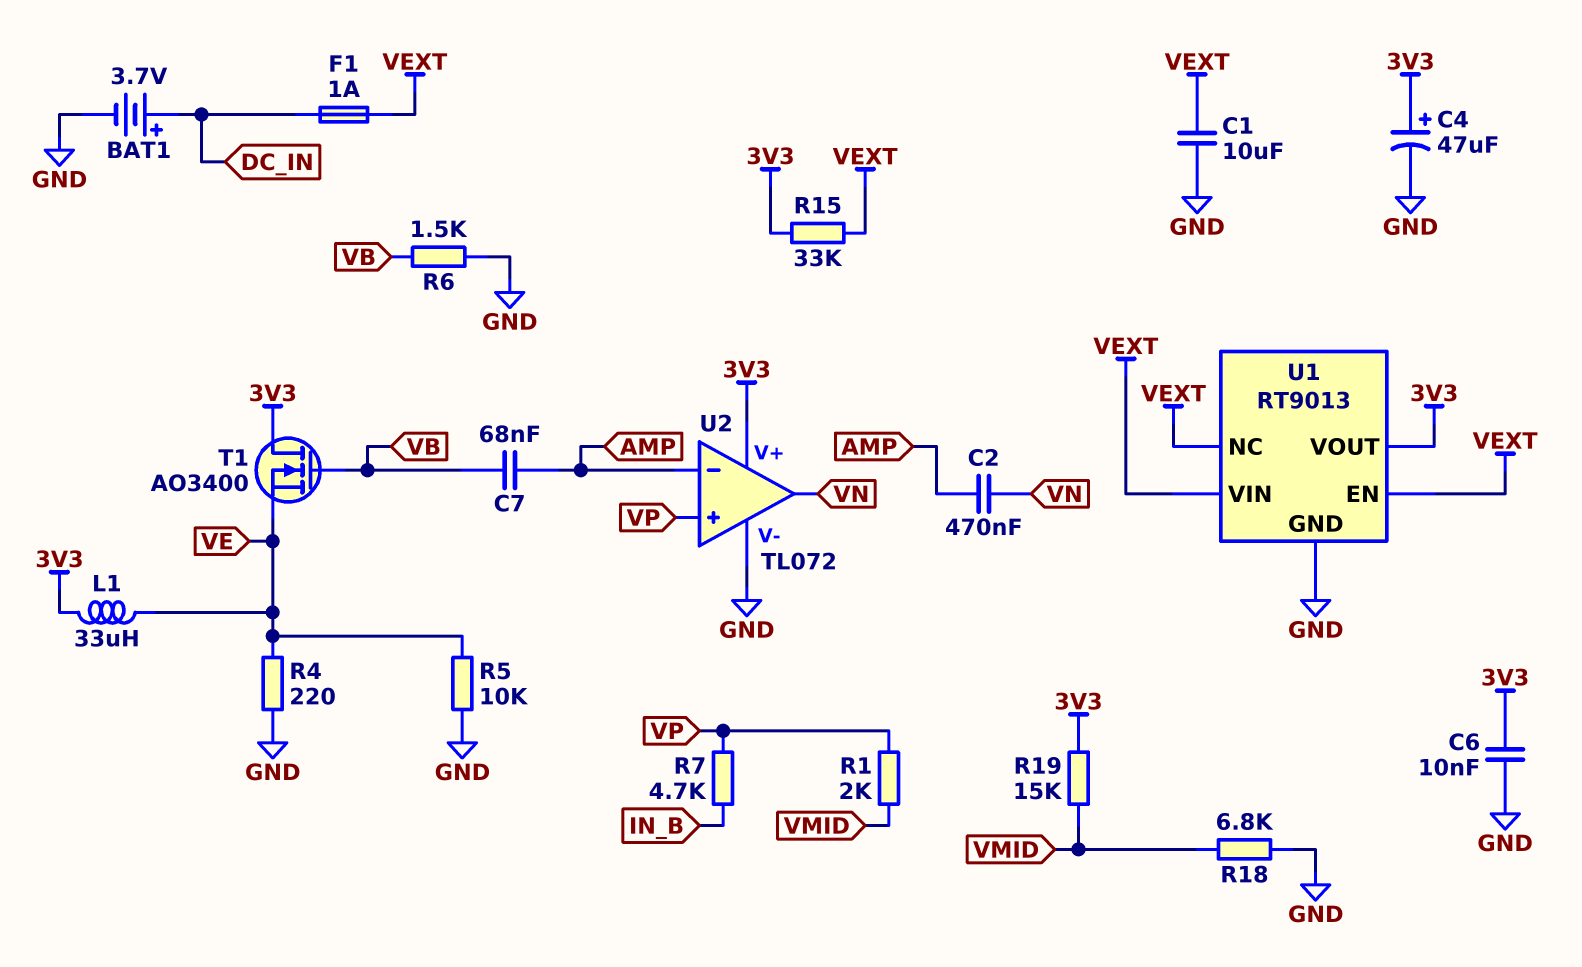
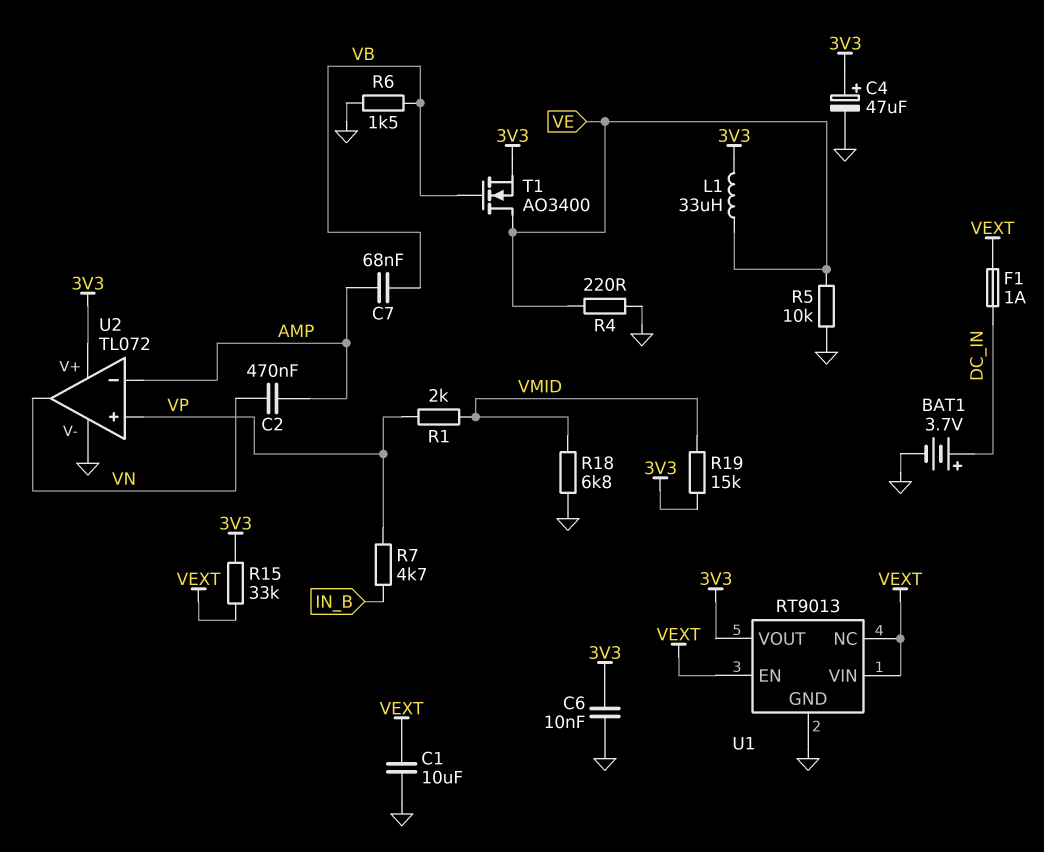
T1: NMOS AO3400 (G VB, D 3V3, S VE) -> NMOS AO3400 (G VB, D VE, S 3V3)

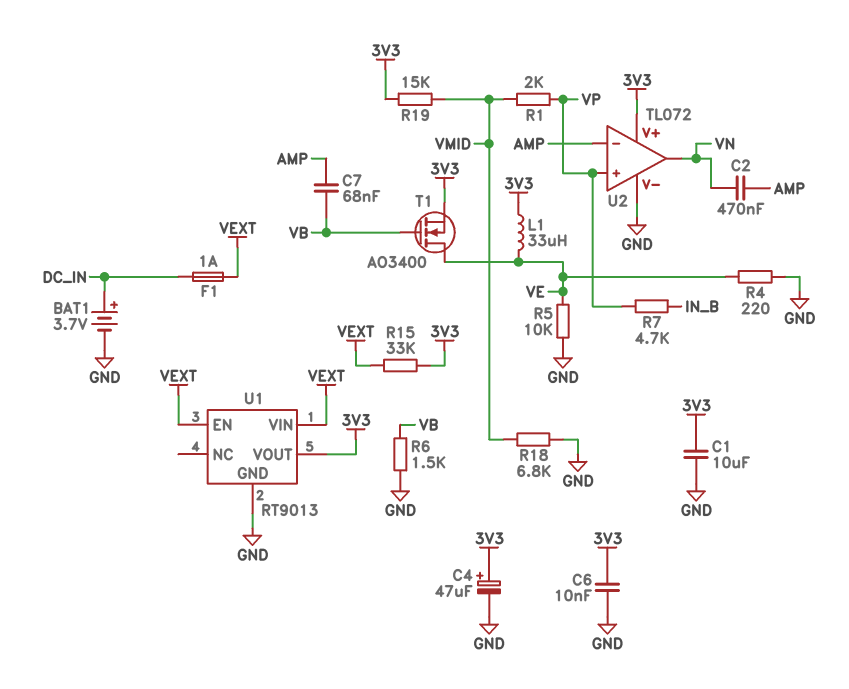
C1: 10uF (GND, VEXT) -> 10uF (3V3, GND)
U1 pin NC: VEXT -> none

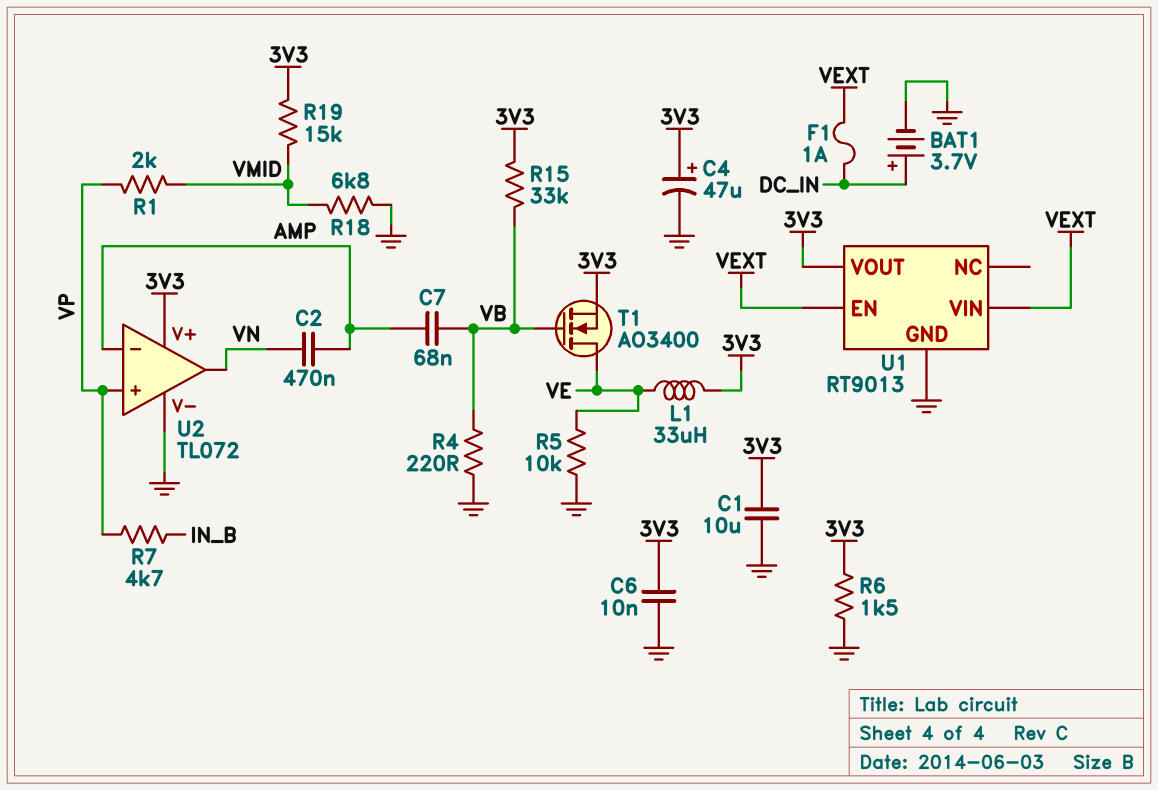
R4: 220 (GND, VE) -> 220 (GND, VB)
R6: 1.5k (GND, VB) -> 1.5k (3V3, GND)
R15: 33k (3V3, VEXT) -> 33k (3V3, VB)

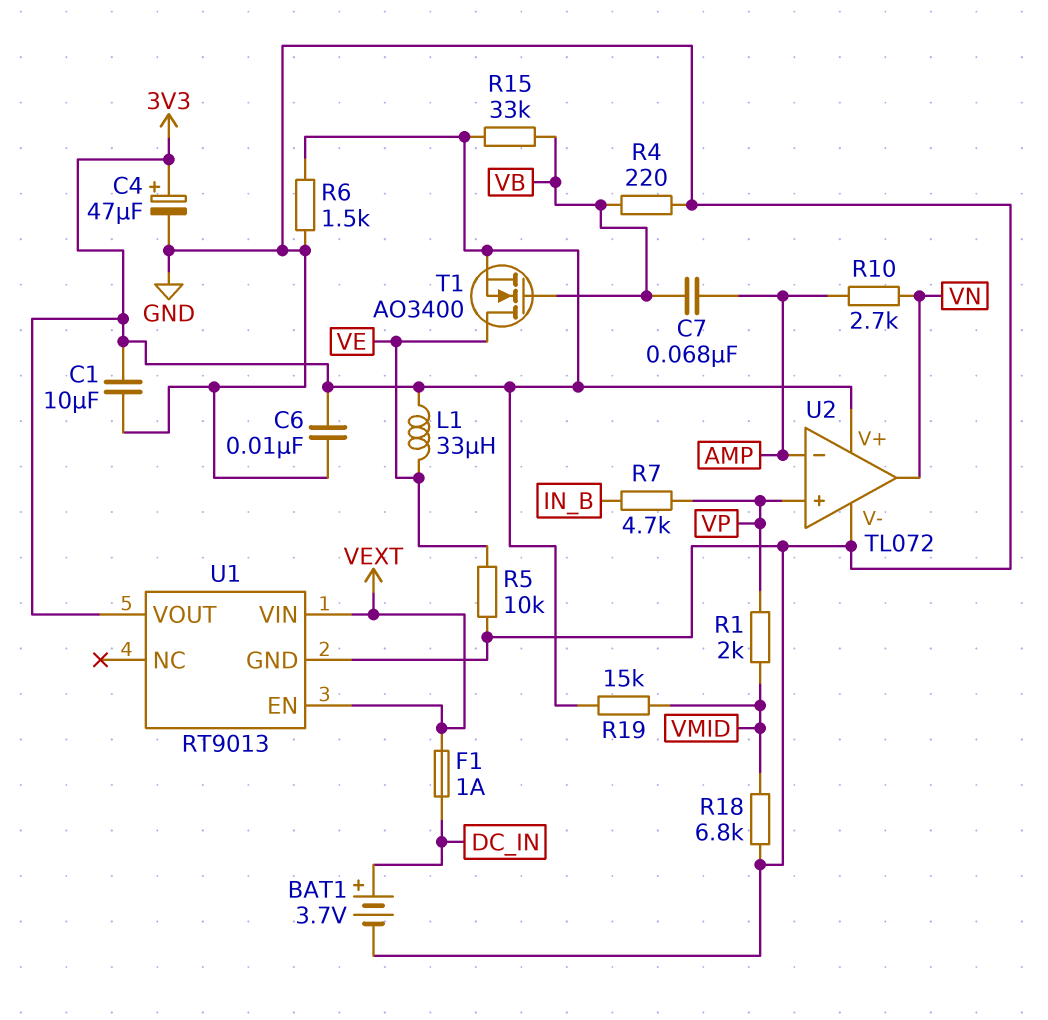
C2: 470nF (AMP, VN) -> none
R10: none -> 2.7k (AMP, VN)

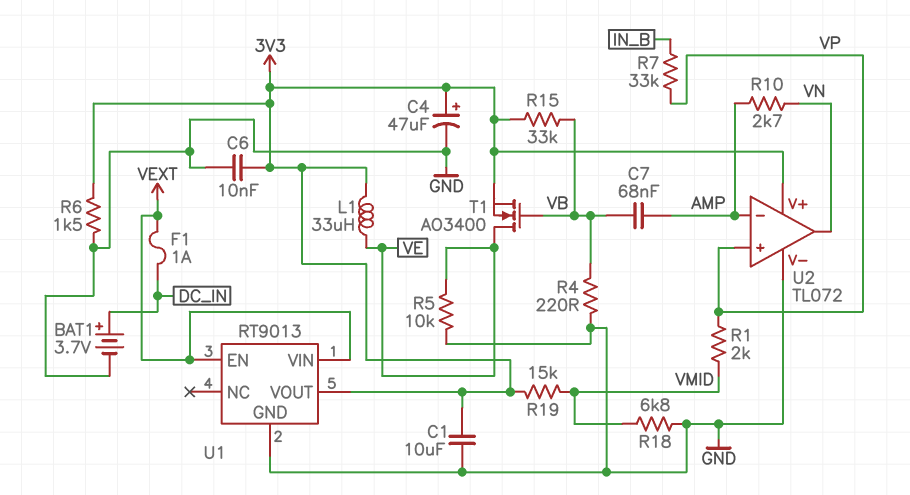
R7: 4.7k (IN_B, VP) -> 33k (IN_B, VP)

